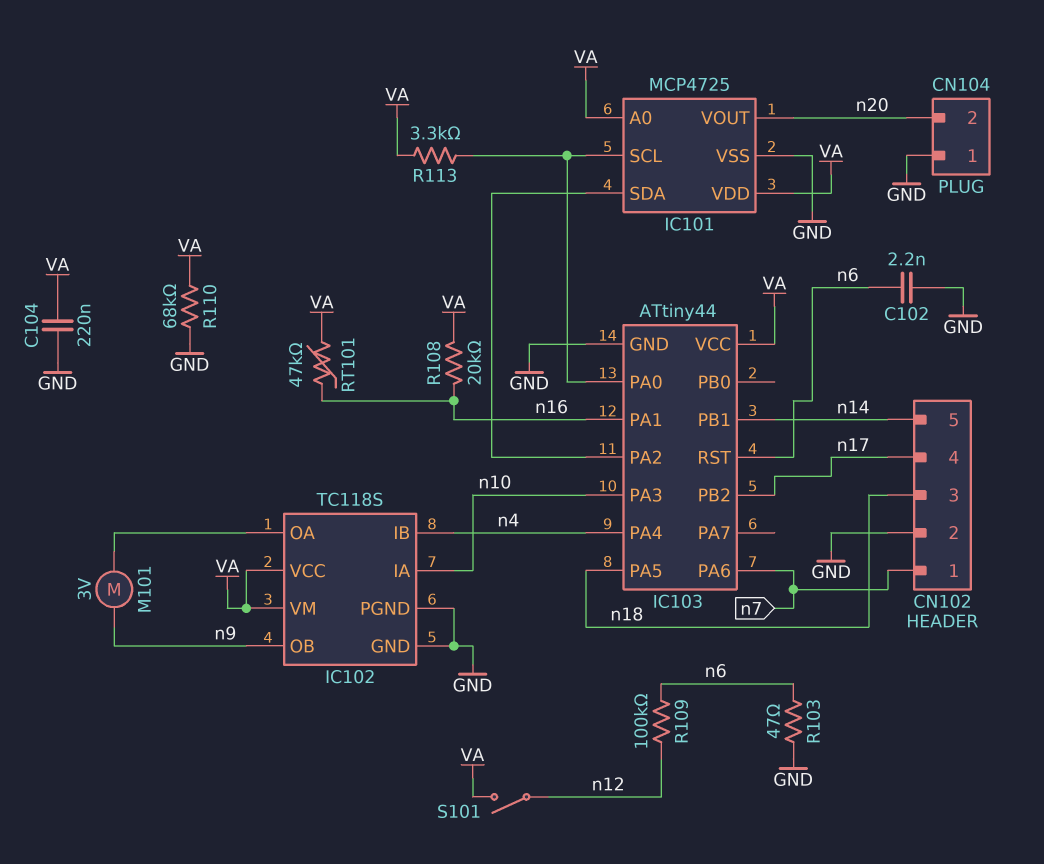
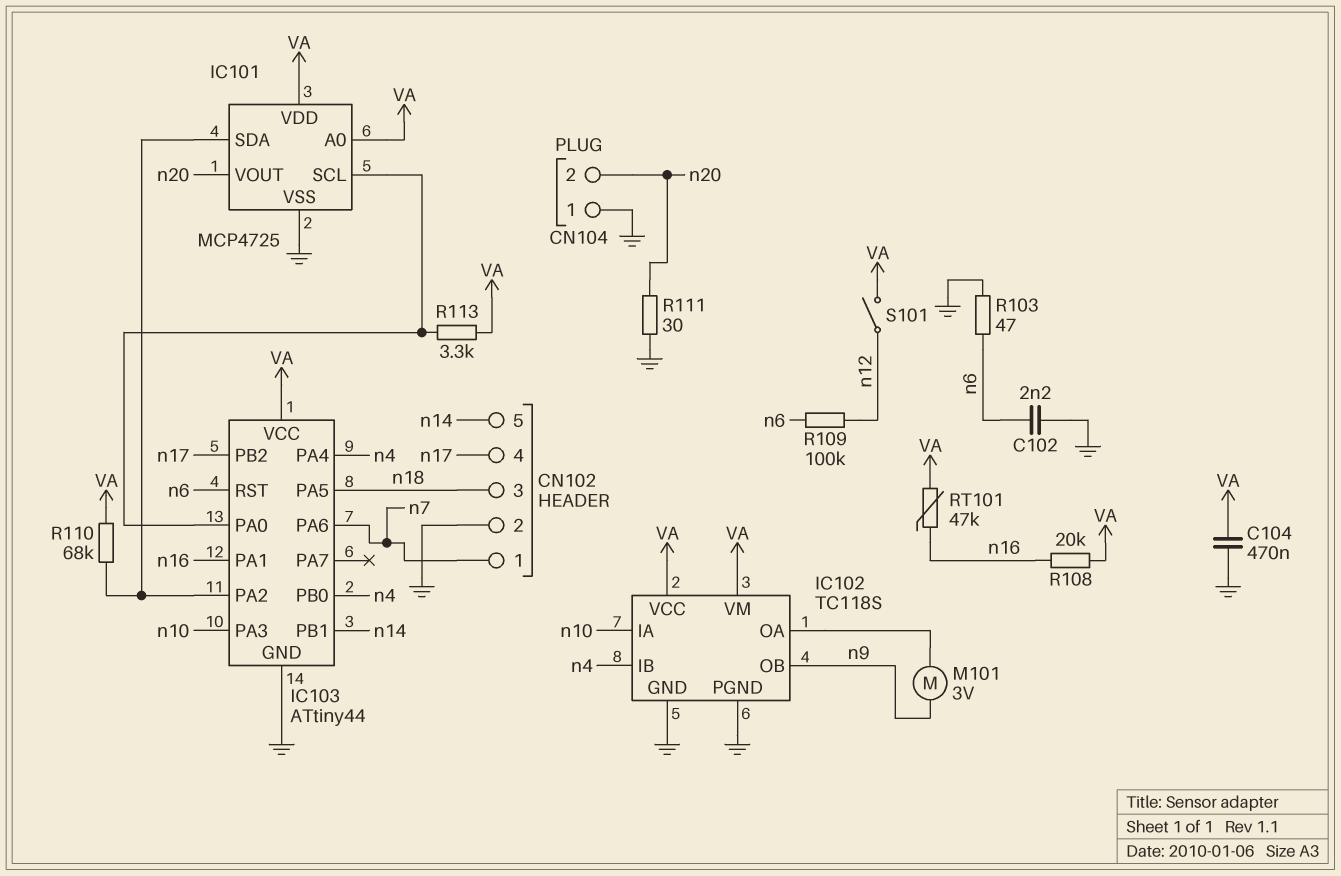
C104: 220nF (GND, VA) -> 470nF (GND, VA)
IC103 pin PB0: none -> n4
R110: 68k (GND, VA) -> 68k (IC101/SDA, VA)
R111: none -> 30 (GND, n20)

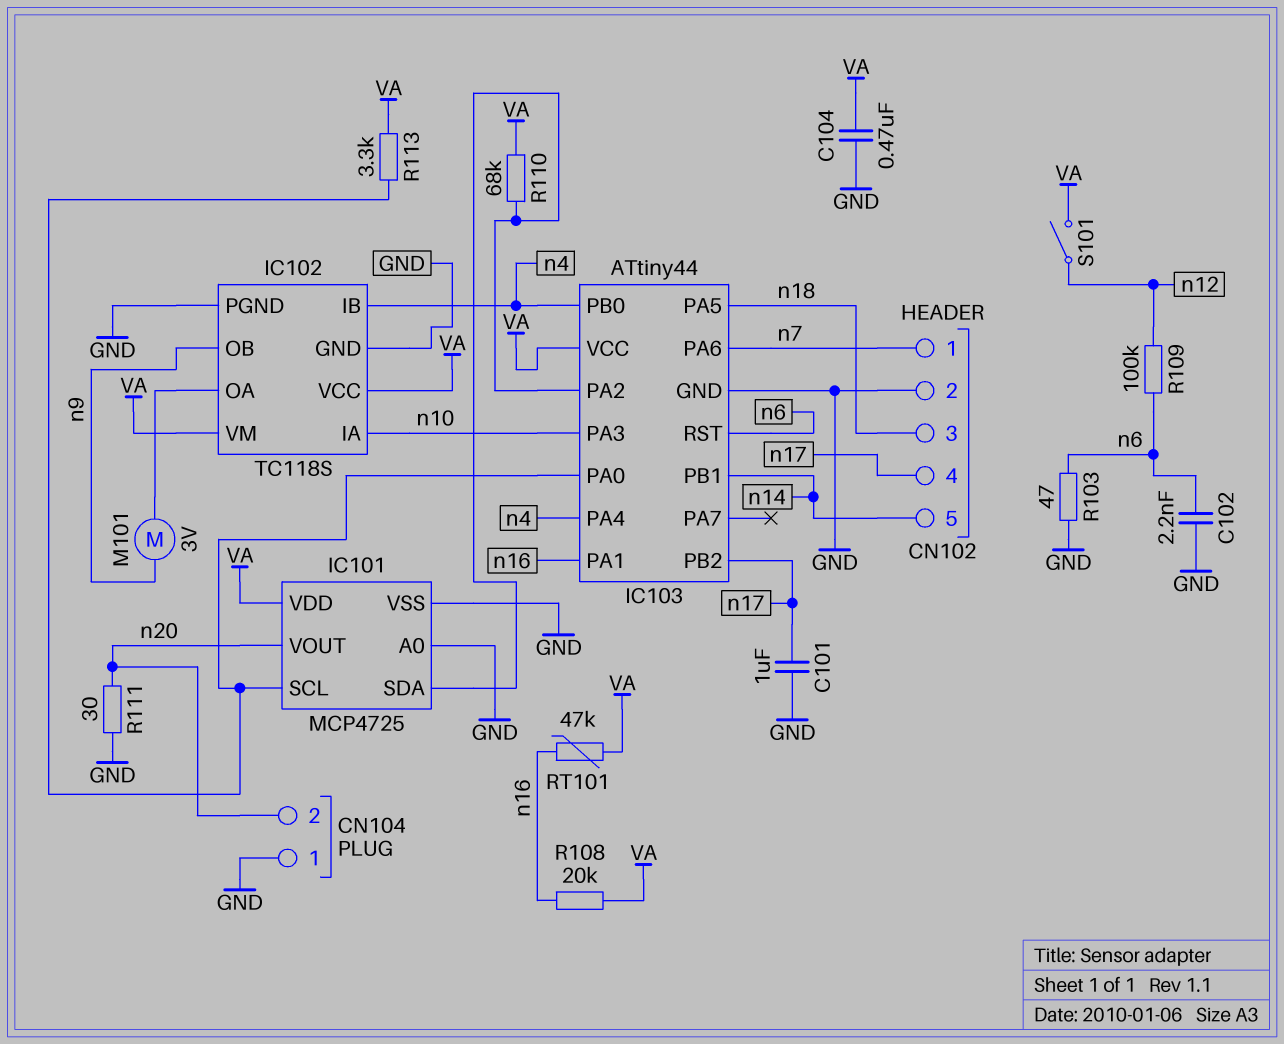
C101: none -> 1uF (GND, n17)
IC101 pin A0: VA -> GND

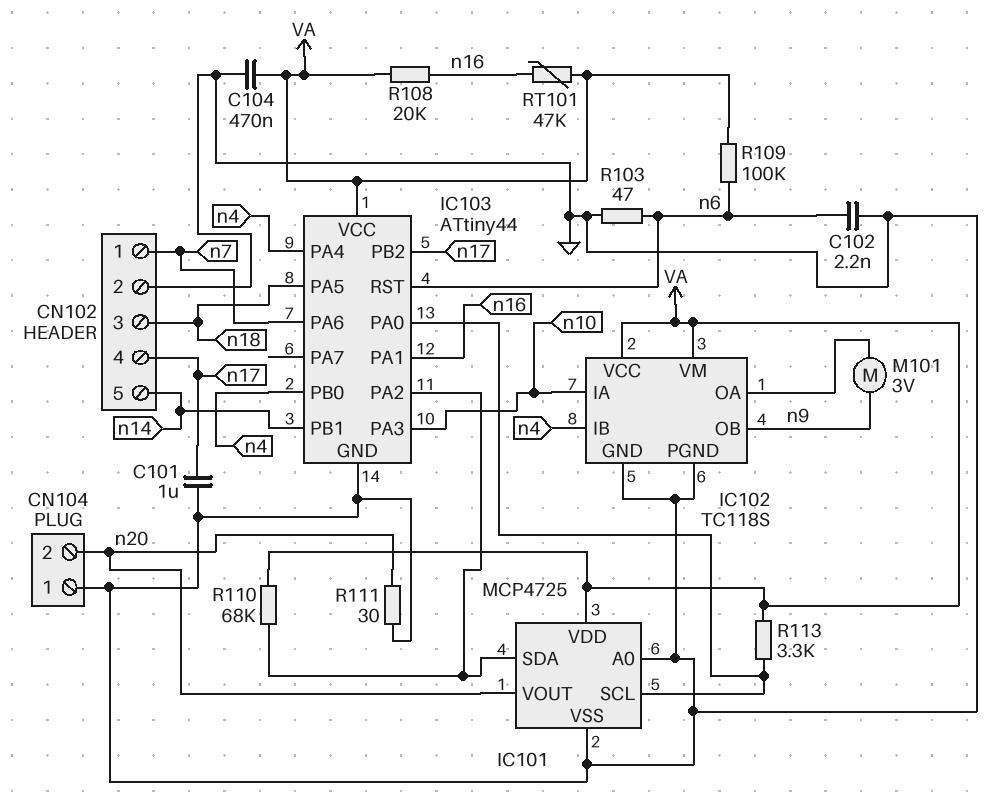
R109: 100k (n6, n12) -> 100k (VA, n6)
S101: switch (VA, n12) -> none

